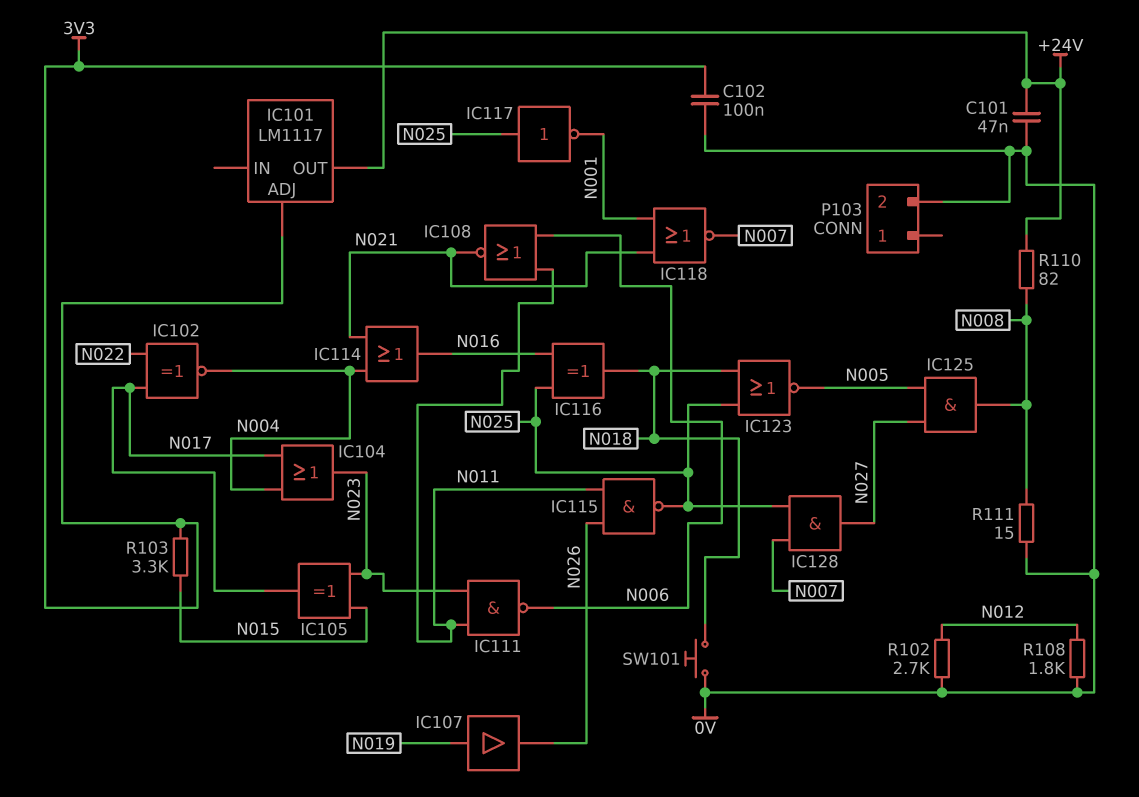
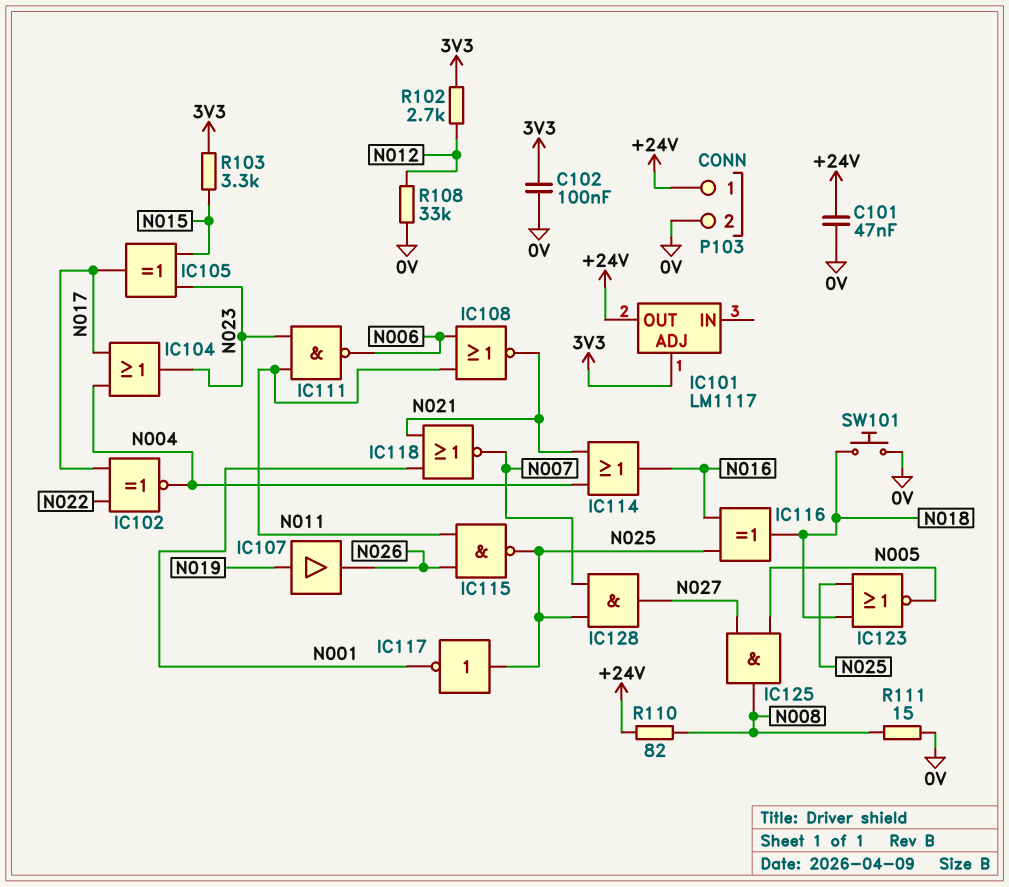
P103 pin 1: none -> +24V
R102: 2.7k (0V, N012) -> 2.7k (3V3, N012)
R108: 1.8k (0V, N012) -> 33k (0V, N012)

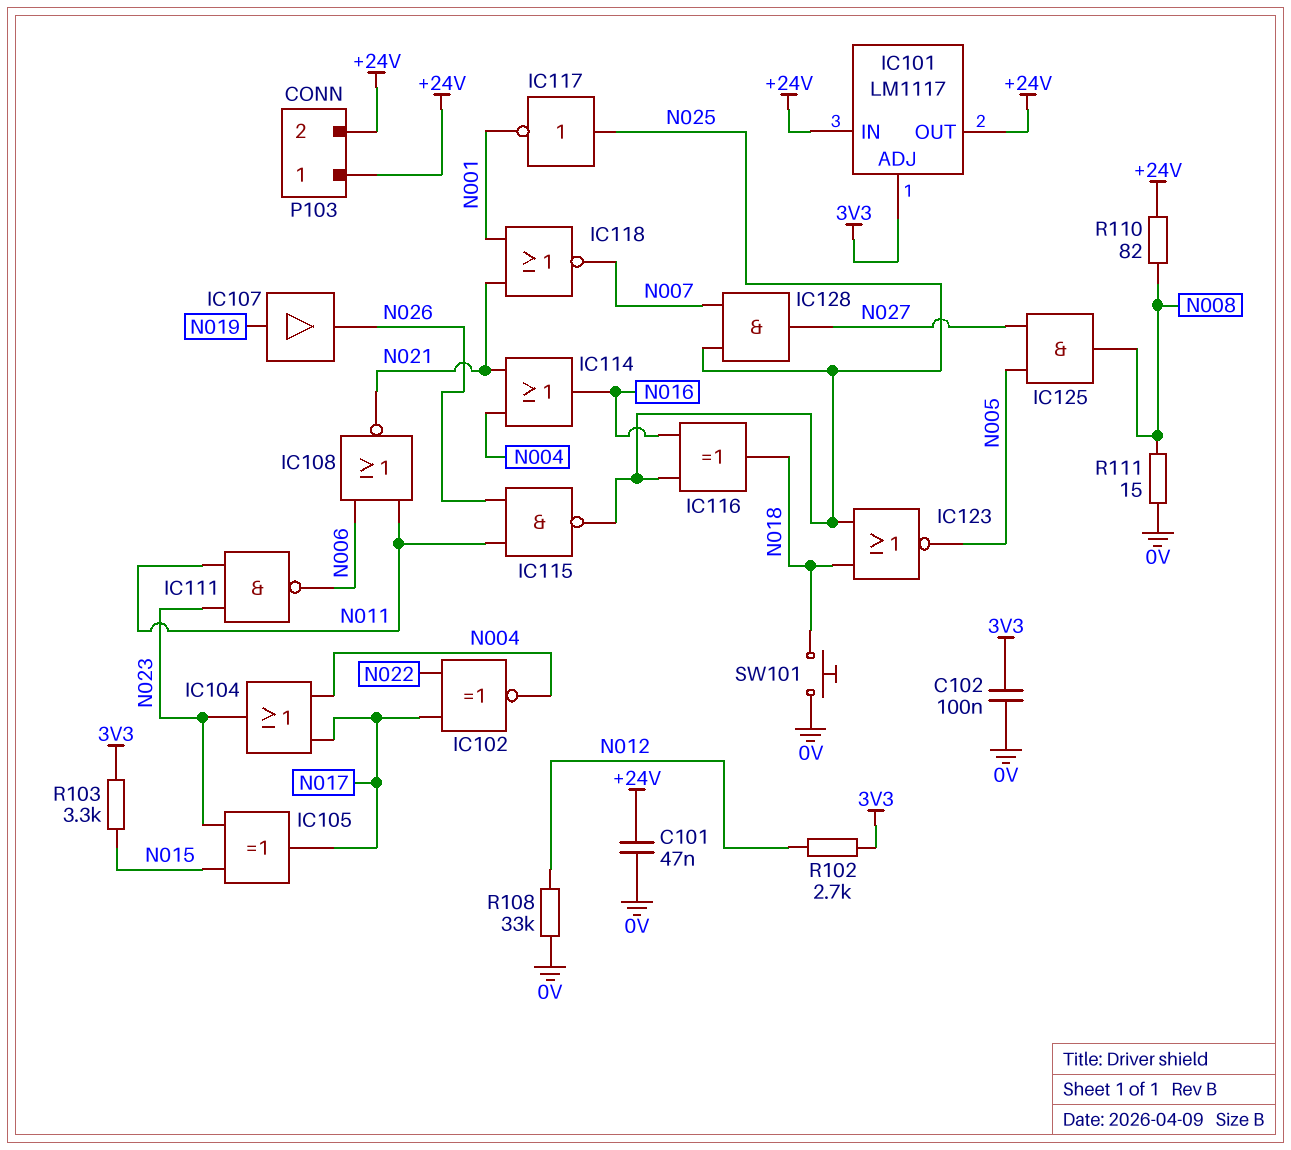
IC101 pin IN: none -> +24V
P103 pin 2: 0V -> +24V

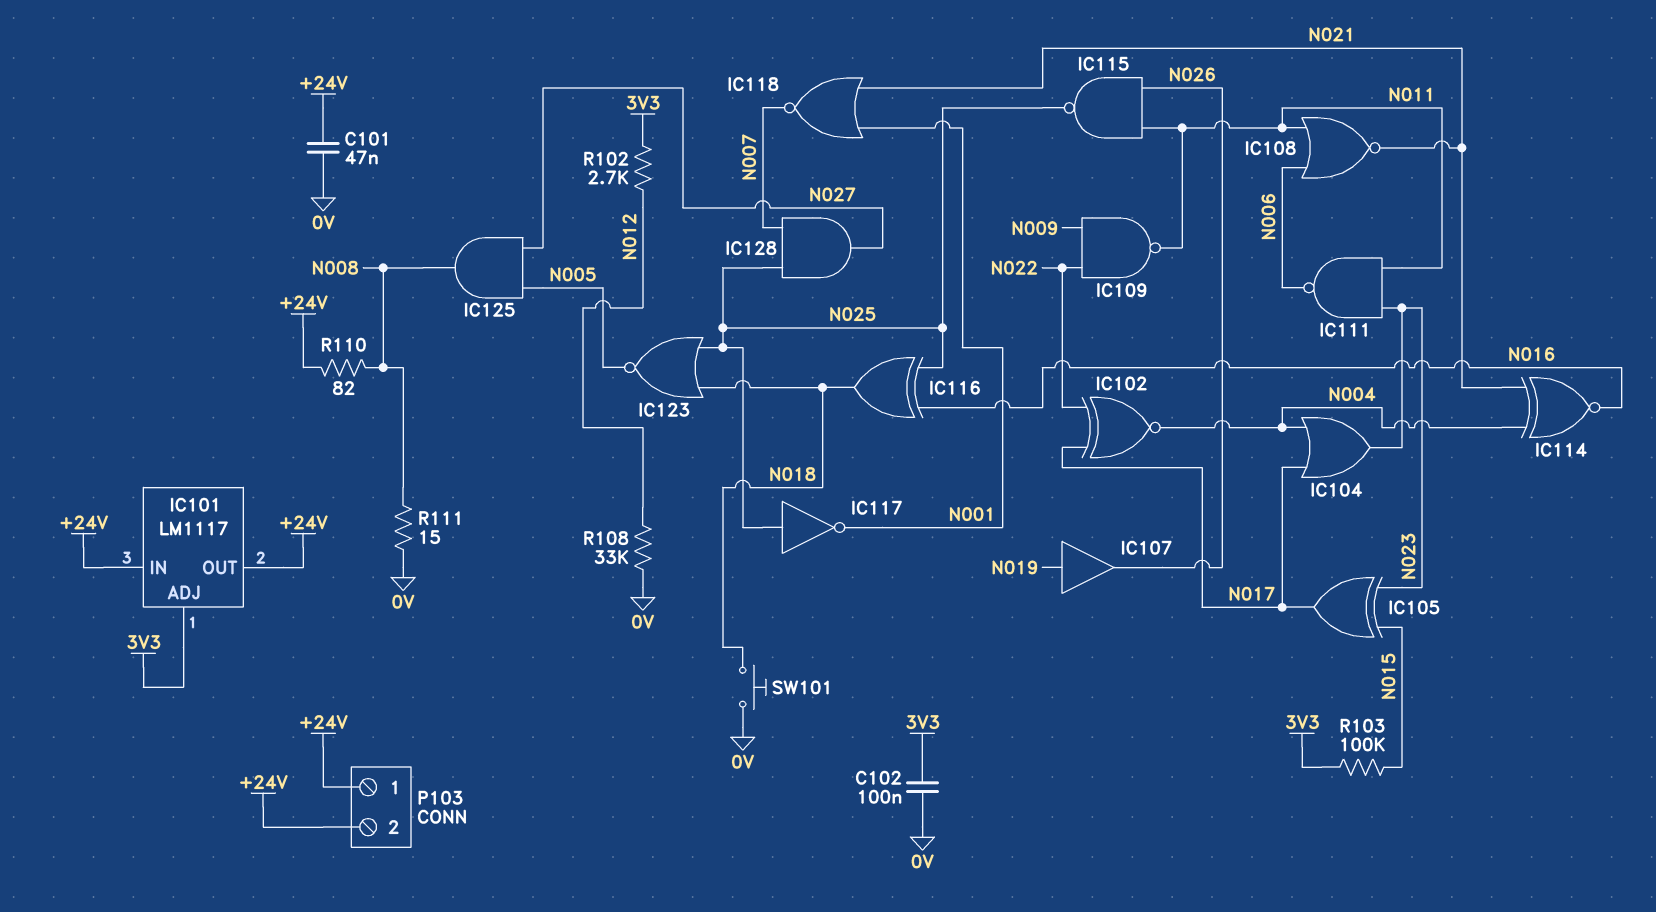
IC109: none -> NAND (in N009, in N022, out N011)
IC114: OR (in N004, in N021, out N016) -> XNOR (in N004, in N021, out N016)
R103: 3.3k (3V3, N015) -> 100k (3V3, N015)

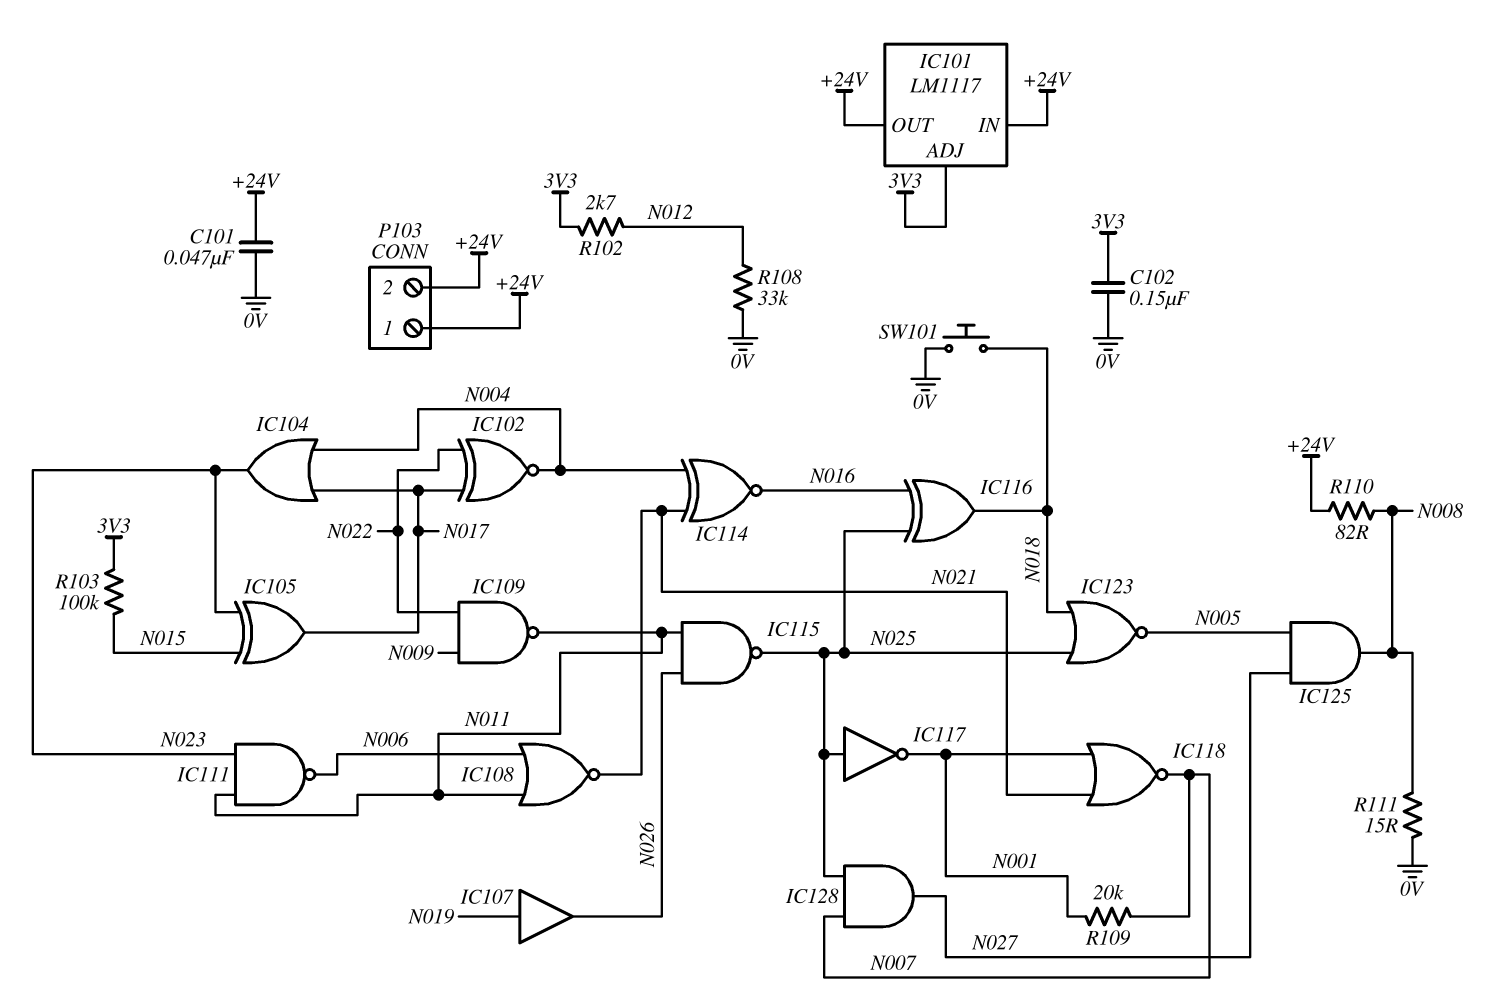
C102: 100nF (0V, 3V3) -> 150nF (0V, 3V3)
R109: none -> 20k (N001, N007)

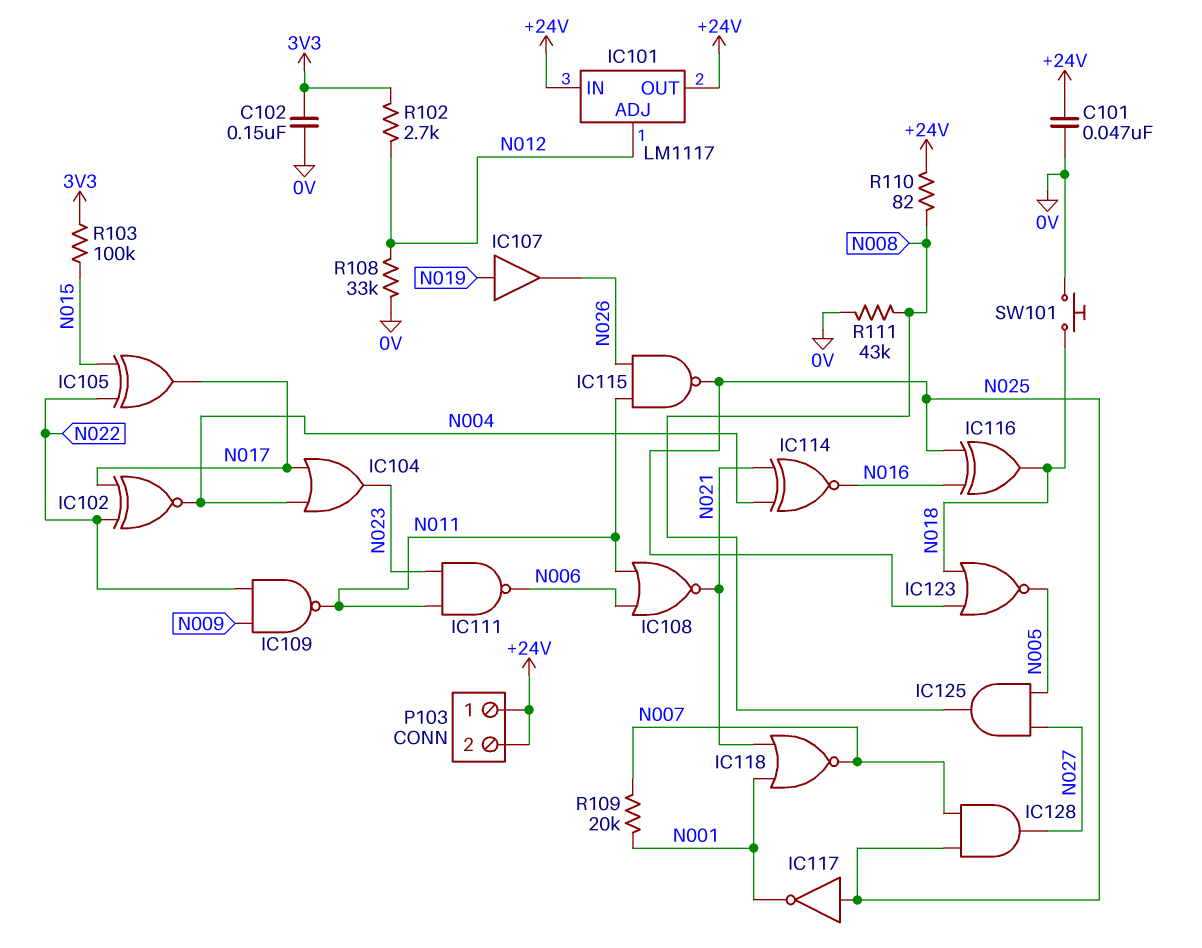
IC101 pin ADJ: 3V3 -> N012
IC105: XOR (in N015, in N023, out N017) -> XOR (in N015, in N022, out N017)
R111: 15 (0V, N008) -> 43k (0V, N008)

